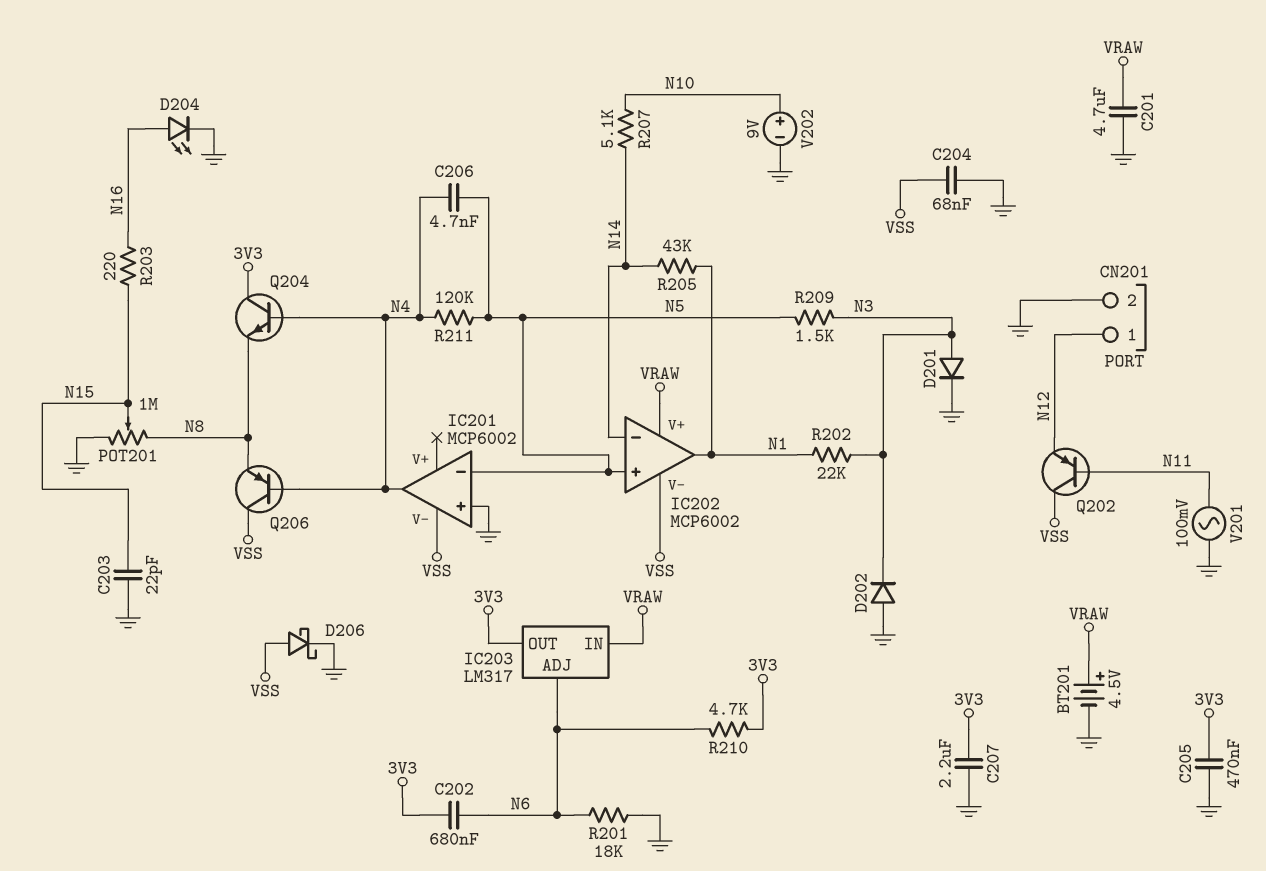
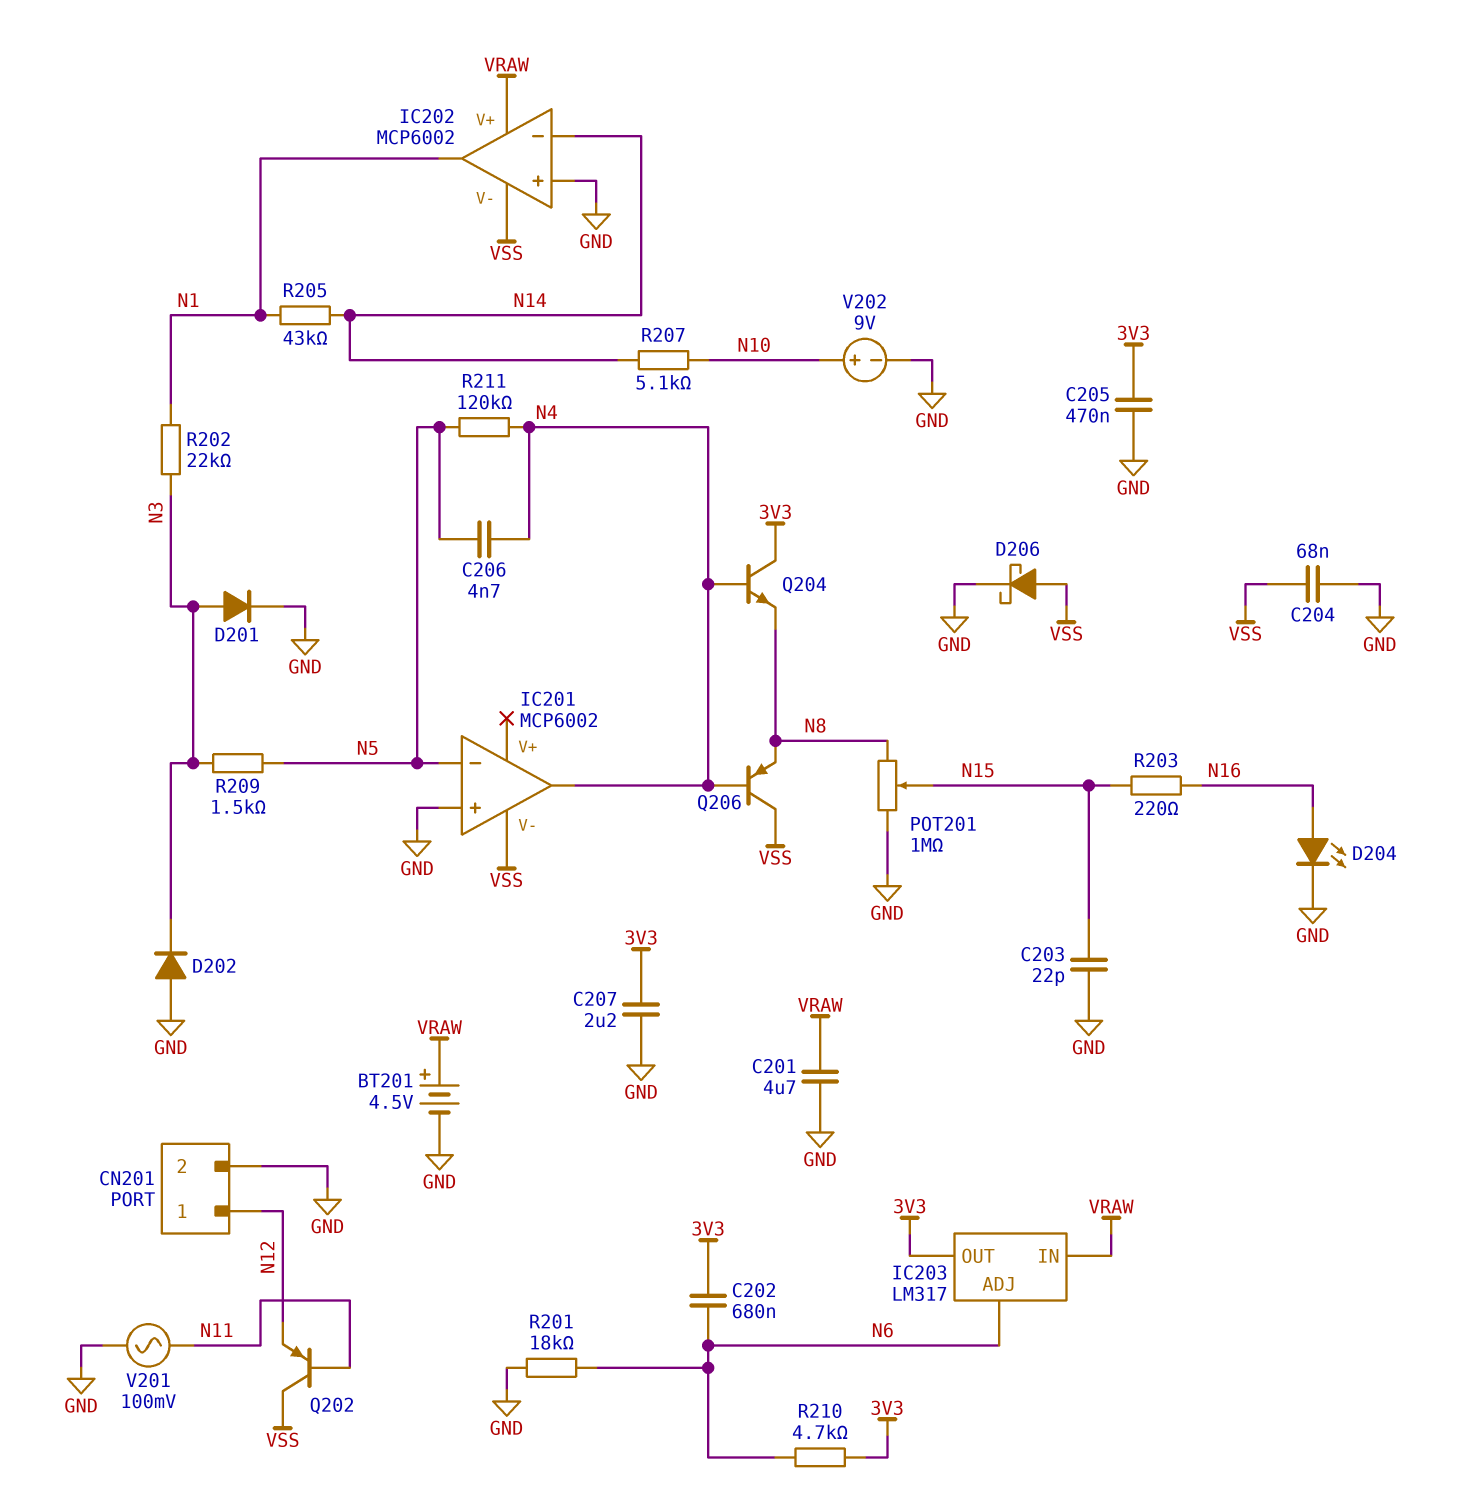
IC202 pin in+: N5 -> GND

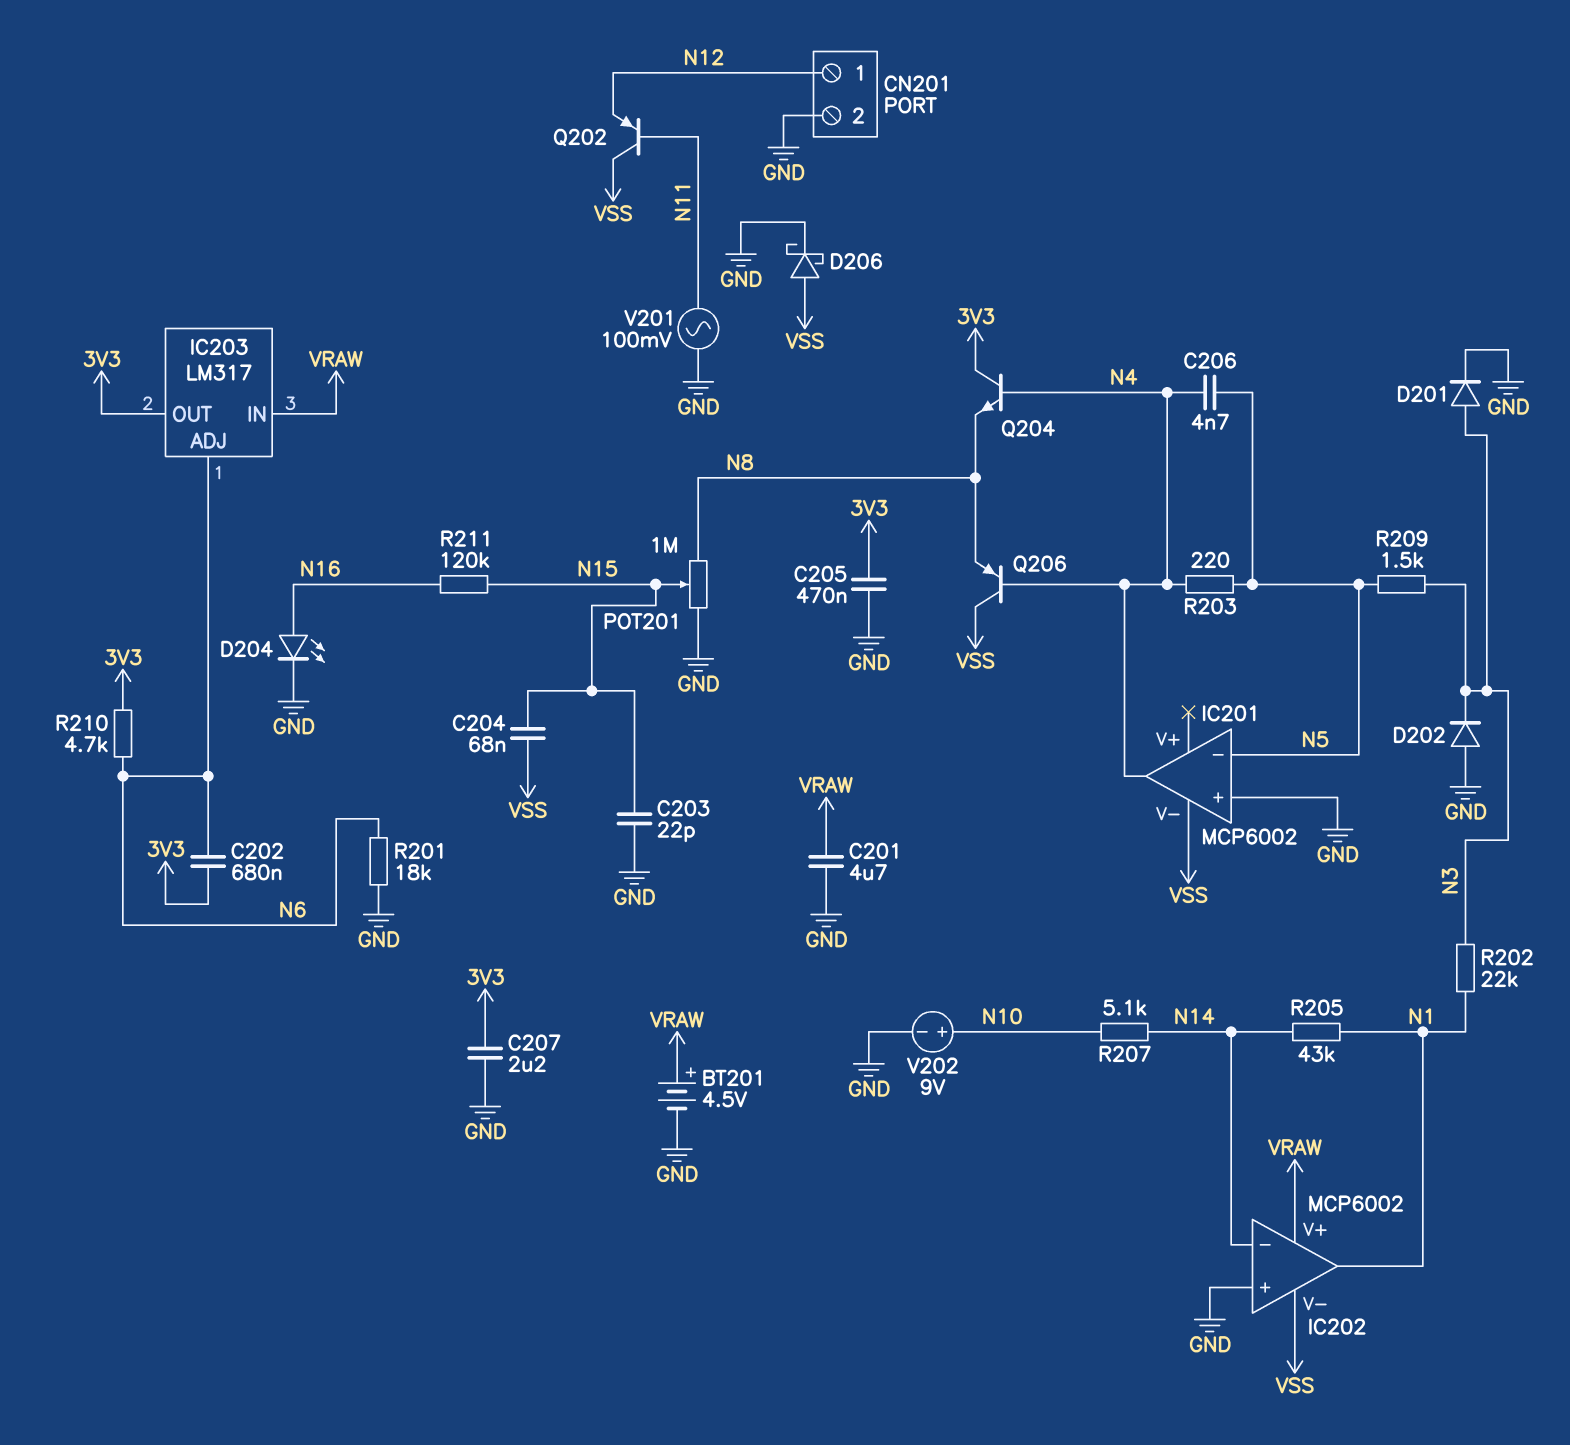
C204: 68nF (GND, VSS) -> 68nF (N15, VSS)
R203: 220 (N15, N16) -> 220 (N4, N5)
R211: 120k (N4, N5) -> 120k (N15, N16)

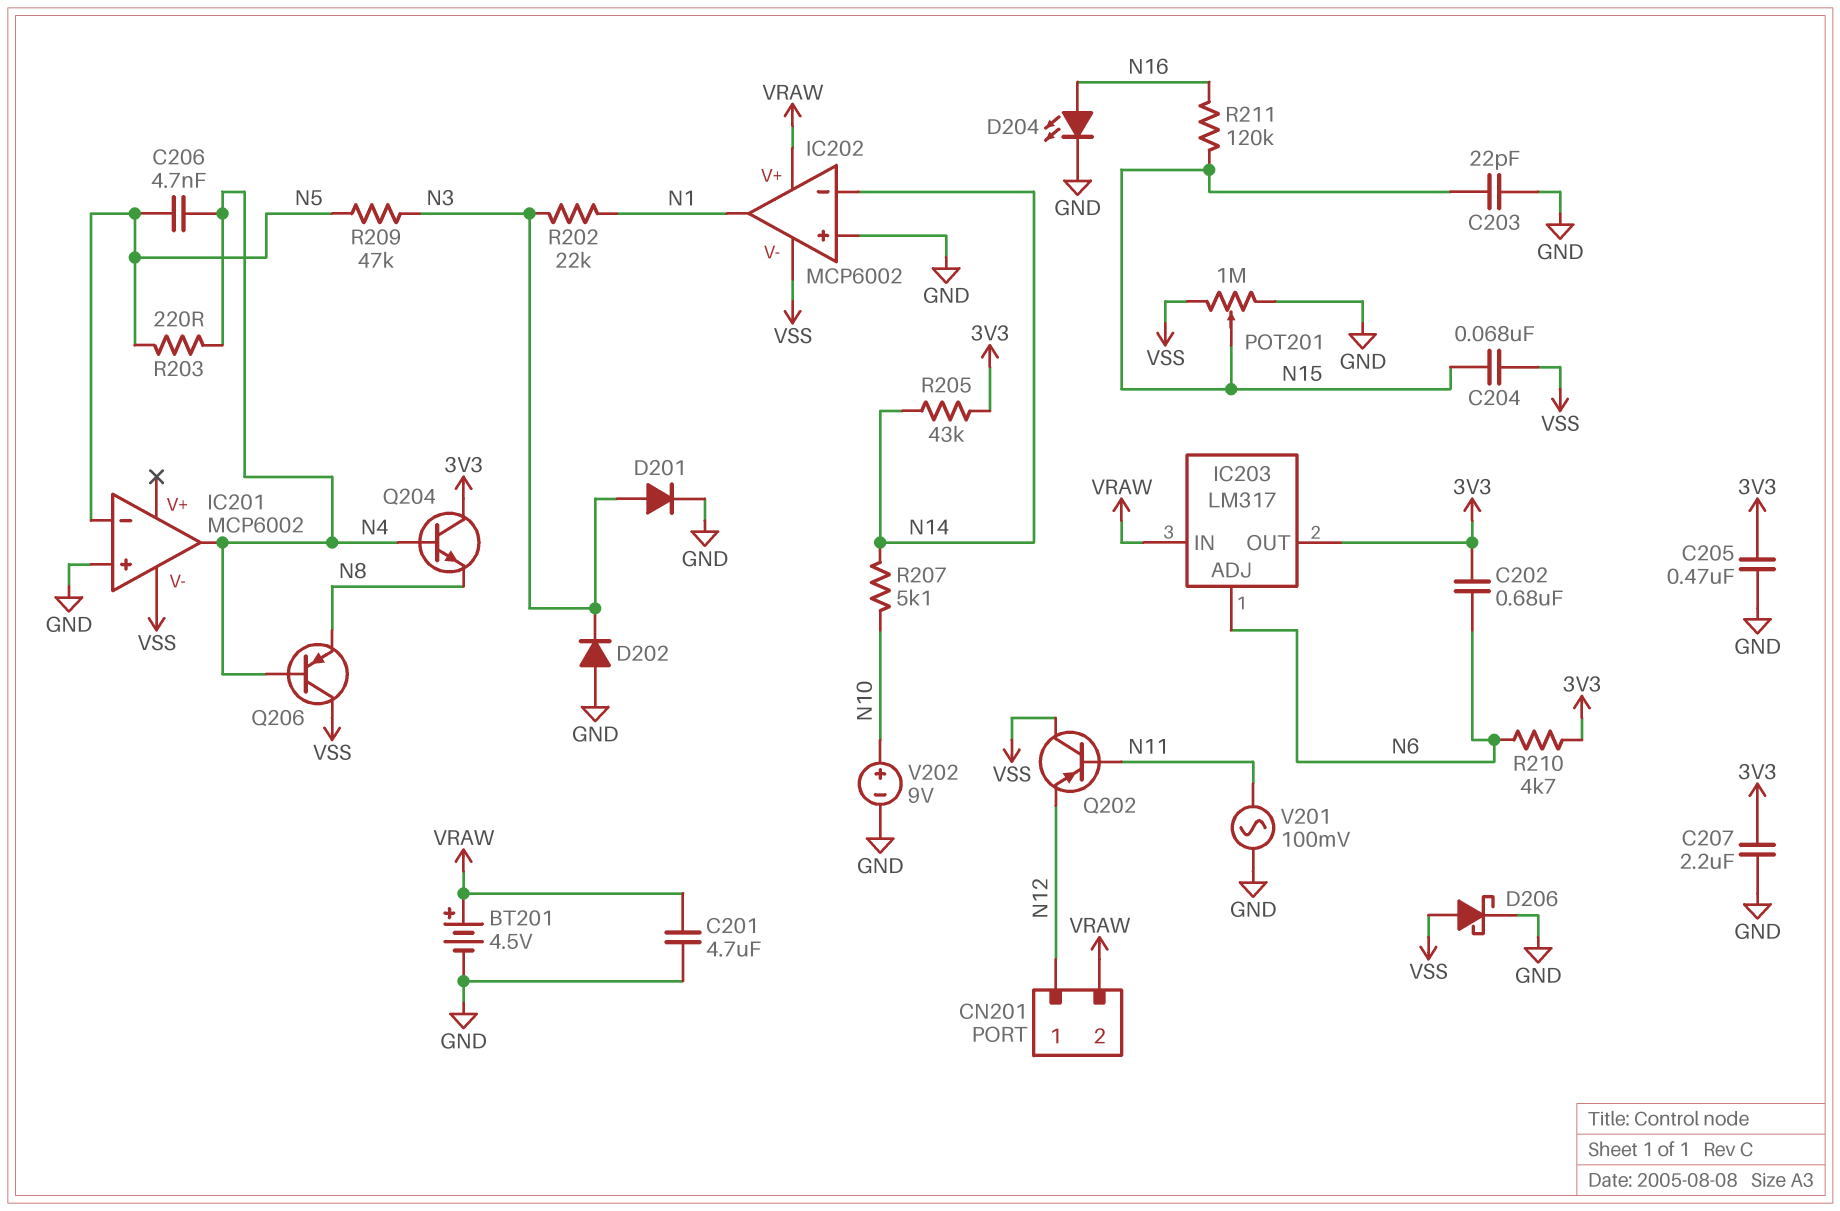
CN201 pin 2: GND -> VRAW
POT201: 1M (GND, N8, wiper N15) -> 1M (GND, VSS, wiper N15)
R201: 18k (GND, N6) -> none
R205: 43k (N1, N14) -> 43k (3V3, N14)
R209: 1.5k (N3, N5) -> 47k (N3, N5)

